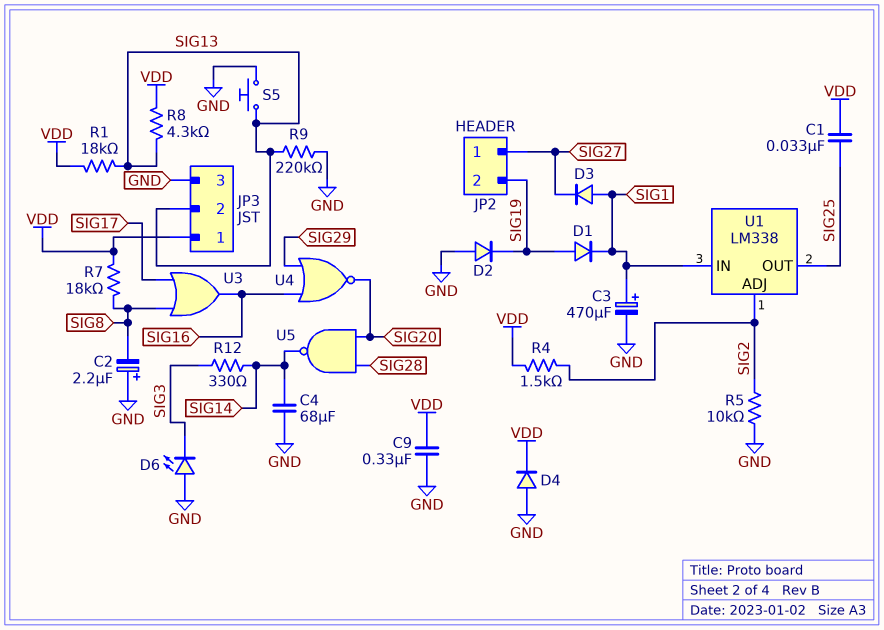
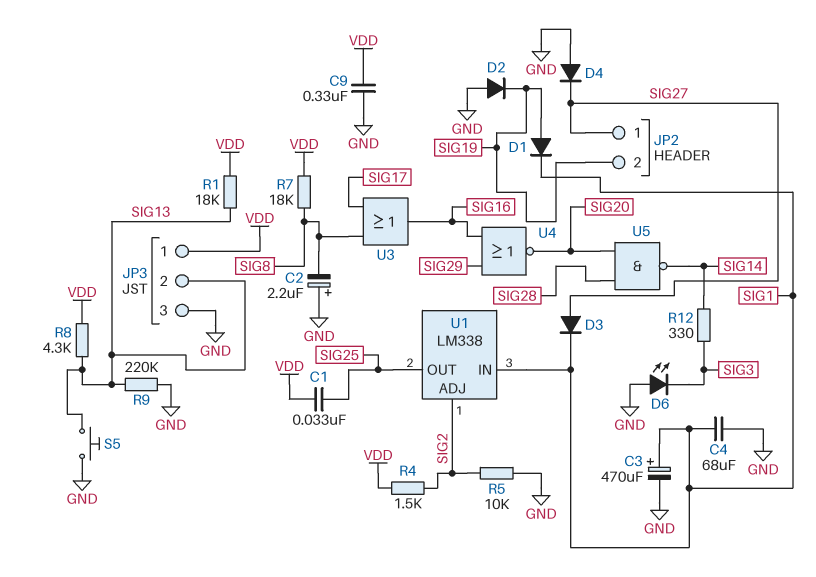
C4: 68uF (GND, SIG14) -> 68uF (GND, SIG1)
D3: diode (A SIG1, K SIG27) -> diode (A SIG27, K SIG1)
D4: diode (A GND, K VDD) -> diode (A GND, K SIG27)

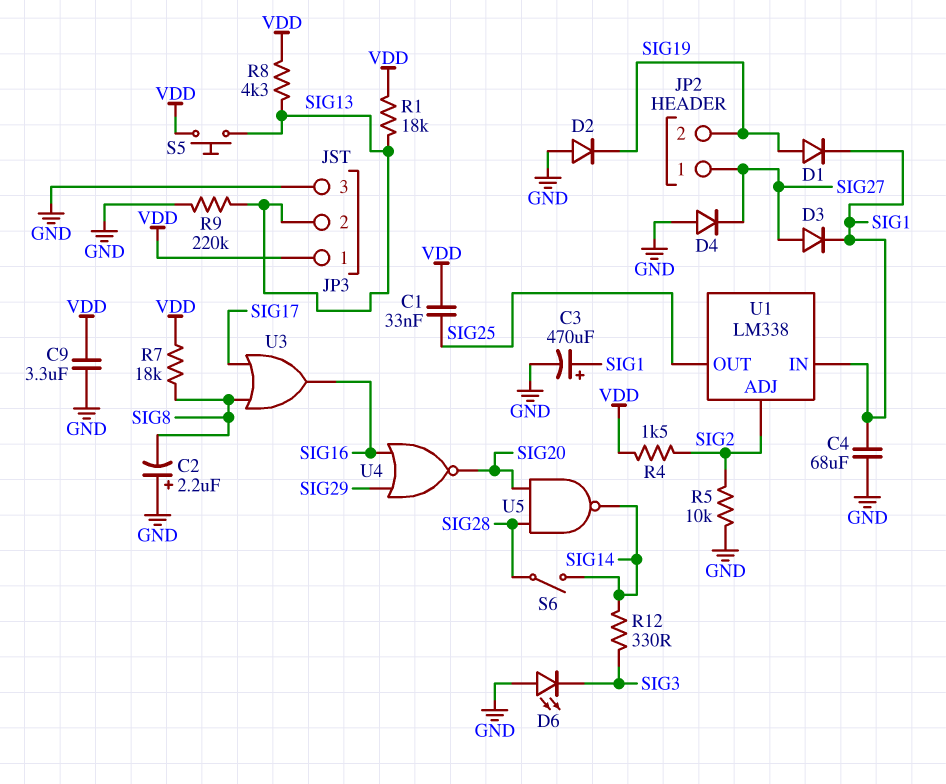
C9: 330nF (GND, VDD) -> 3.3uF (GND, VDD)
S5: button (GND, SIG13) -> button (SIG13, VDD)
S6: none -> switch (SIG14, SIG28)

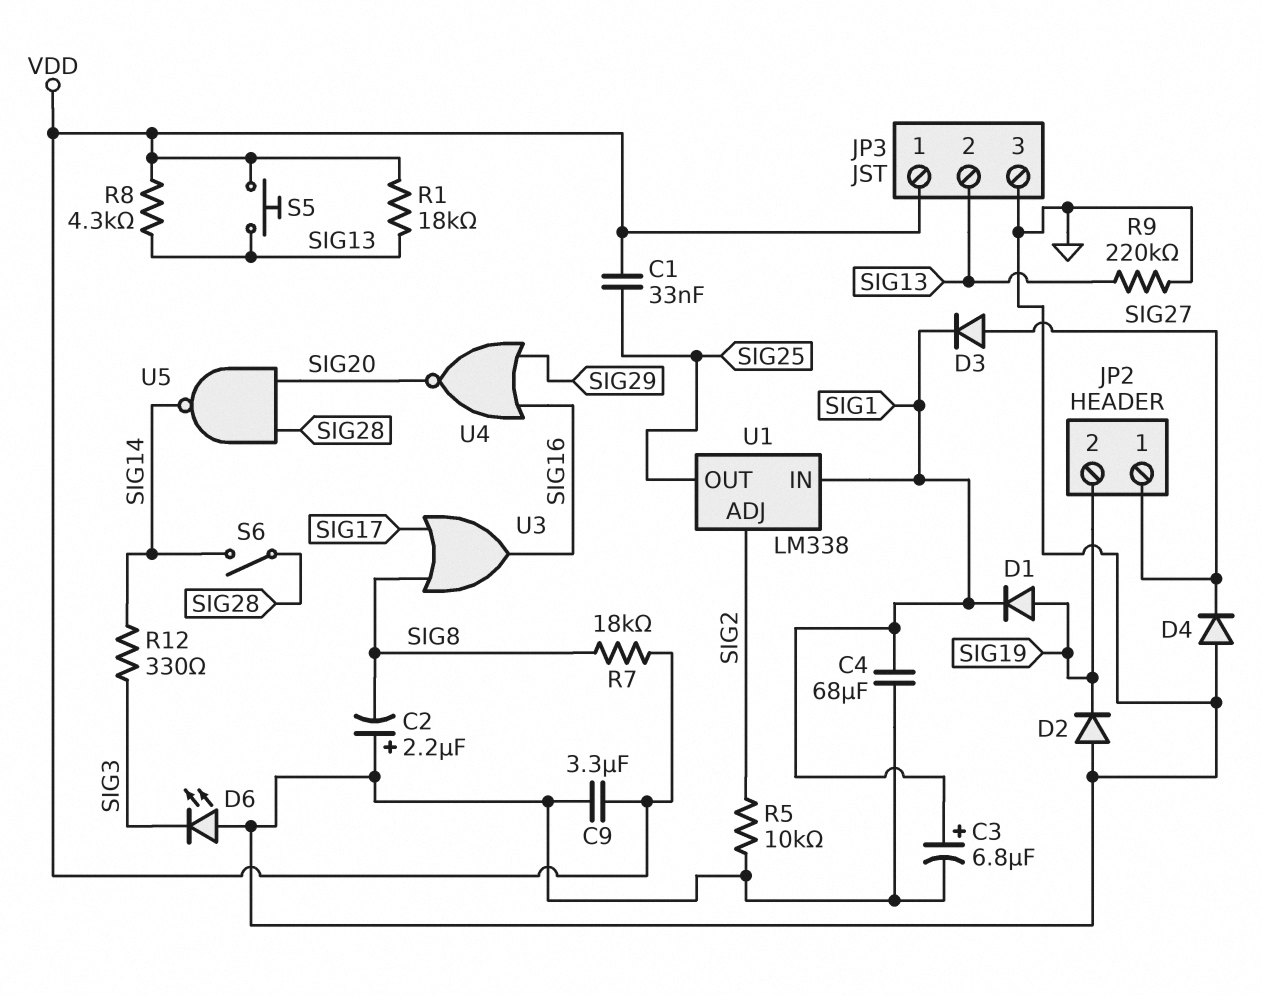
C3: 470uF (plus SIG1, minus GND) -> 6.8uF (plus SIG1, minus GND)
R4: 1.5k (SIG2, VDD) -> none

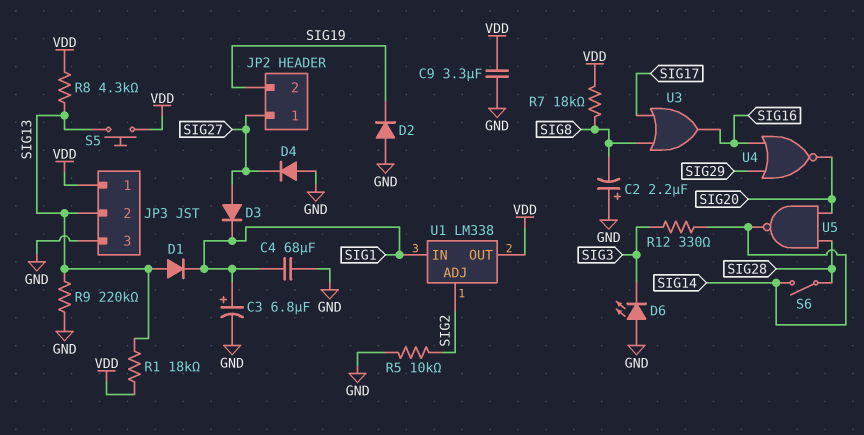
C1: 33nF (SIG25, VDD) -> none
D1: diode (A SIG19, K SIG1) -> diode (A SIG13, K SIG1)
U1 pin OUT: SIG25 -> VDD

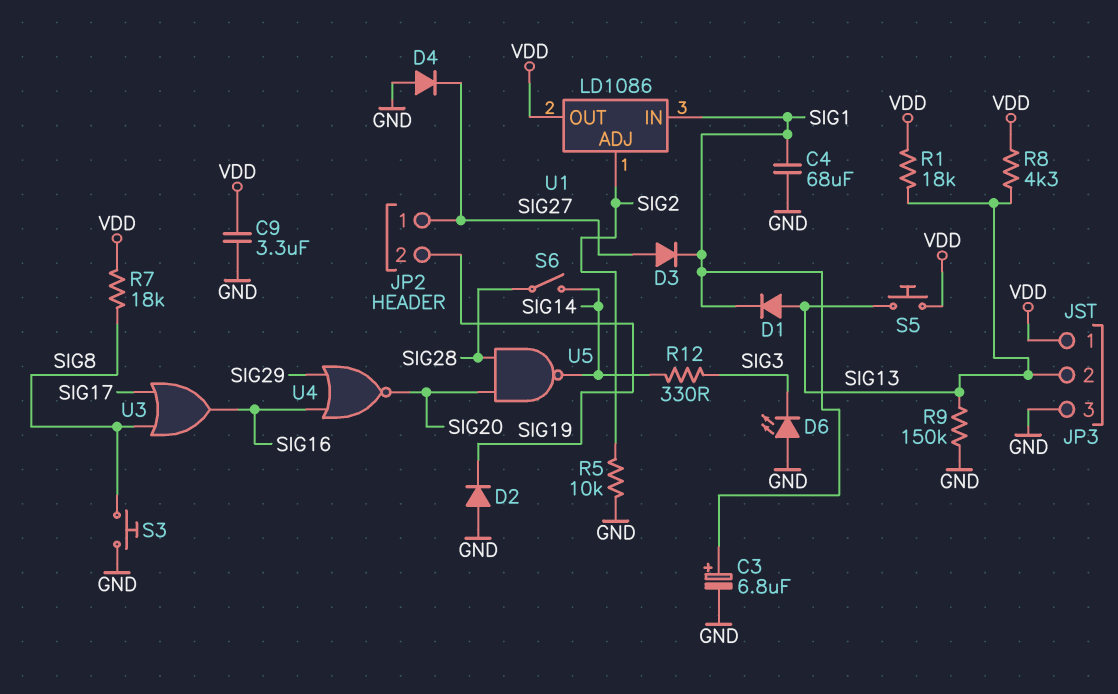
C2: 2.2uF (plus GND, minus SIG8) -> none
R9: 220k (GND, SIG13) -> 150k (GND, SIG13)
S3: none -> button (GND, SIG8)
U1: LM338 -> LD1086

